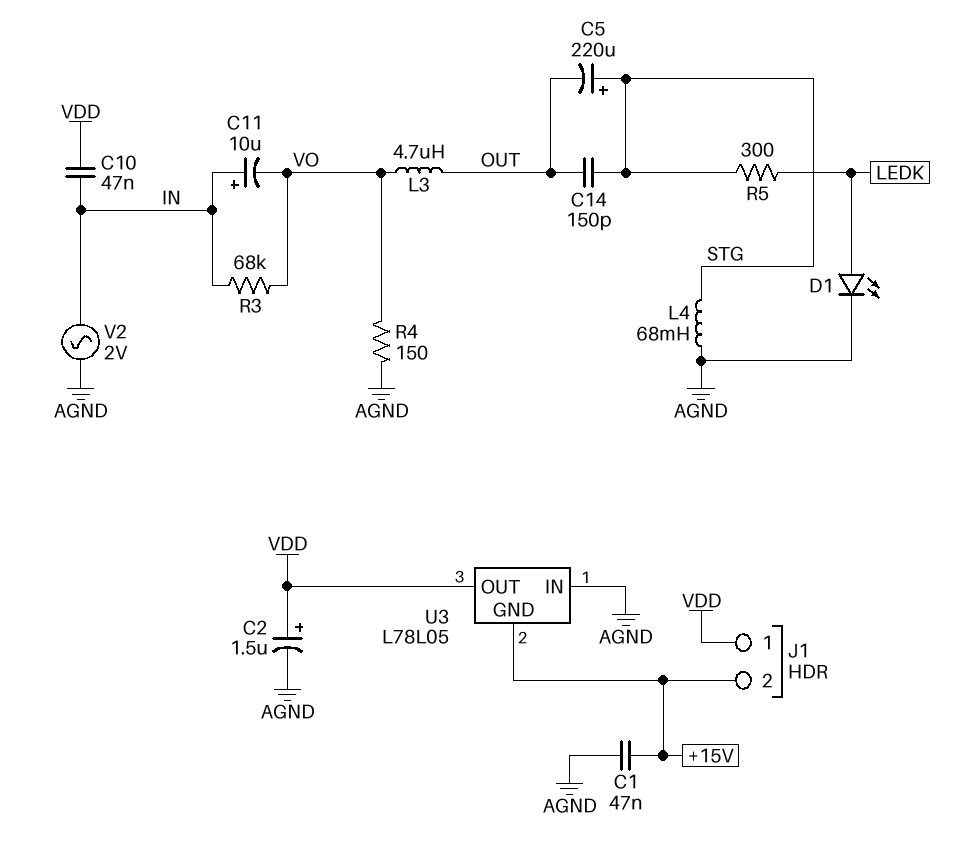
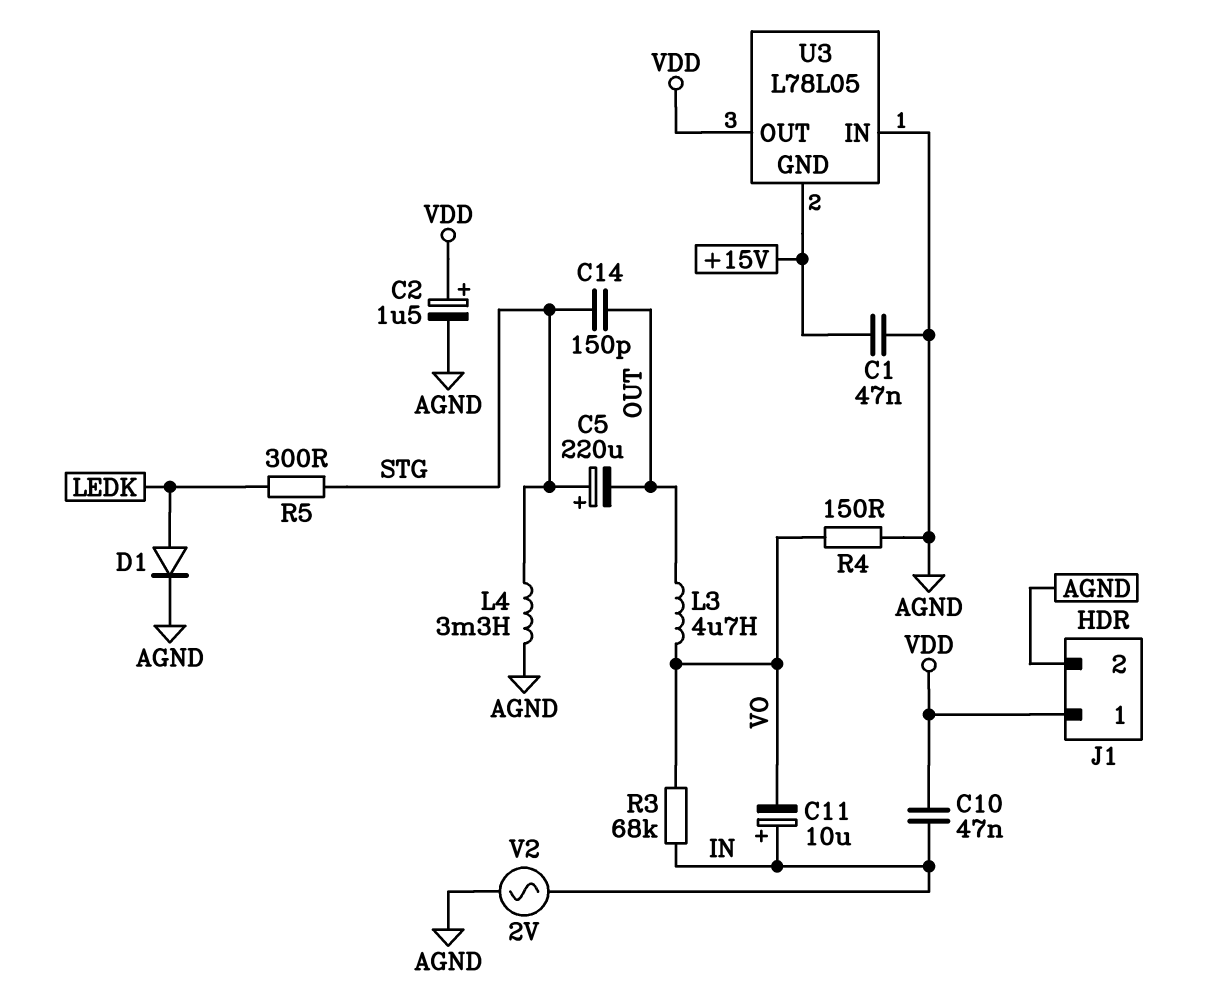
D1: LED (A LEDK, K AGND) -> diode (A LEDK, K AGND)
J1 pin 2: +15V -> AGND
L4: 68mH (AGND, STG) -> 3.3mH (AGND, STG)

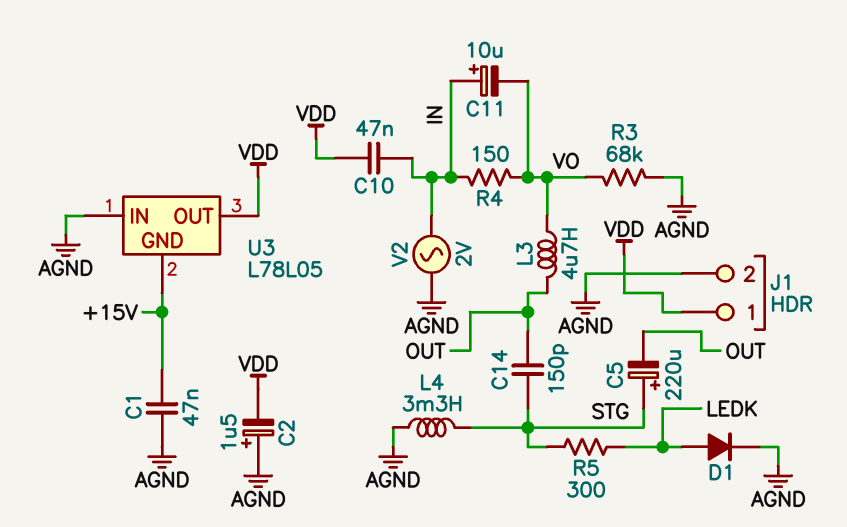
C2: 1.5uF (plus VDD, minus AGND) -> 1.5uF (plus AGND, minus VDD)
R3: 68k (IN, VO) -> 68k (AGND, VO)
R4: 150 (AGND, VO) -> 150 (IN, VO)

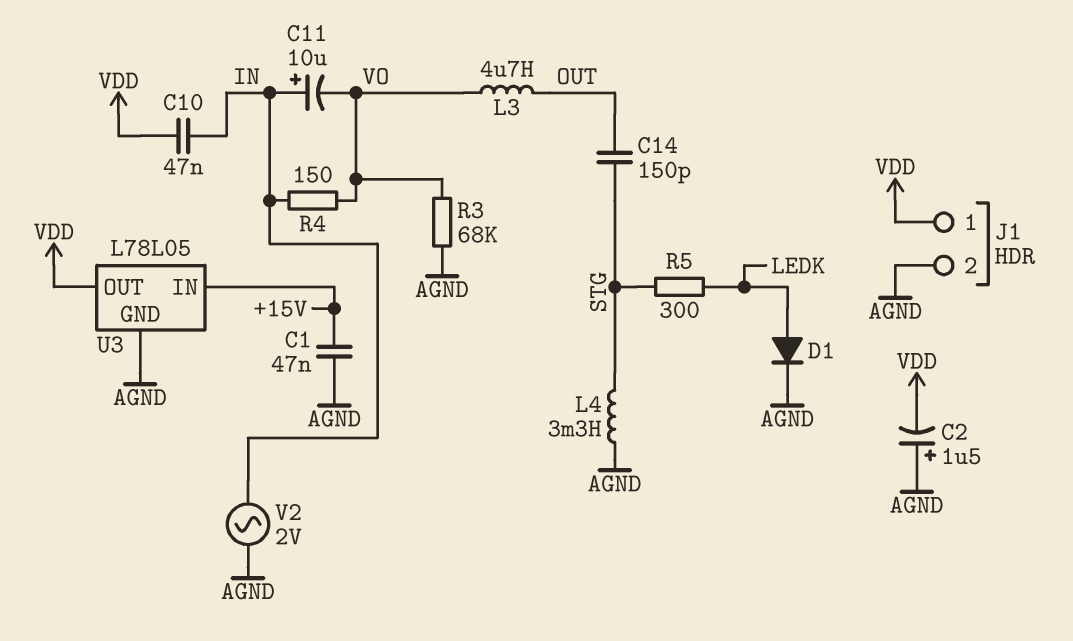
C5: 220uF (plus STG, minus OUT) -> none
U3 pin GND: +15V -> AGND
U3 pin IN: AGND -> +15V

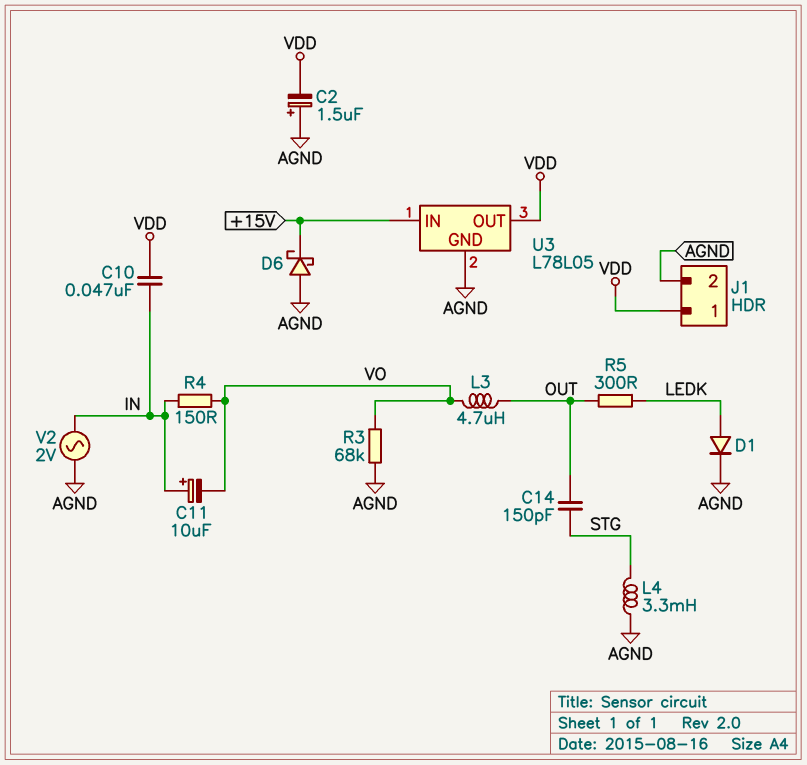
C1: 47nF (+15V, AGND) -> none
D6: none -> schottky (A AGND, K +15V)
R5: 300 (LEDK, STG) -> 300 (LEDK, OUT)

